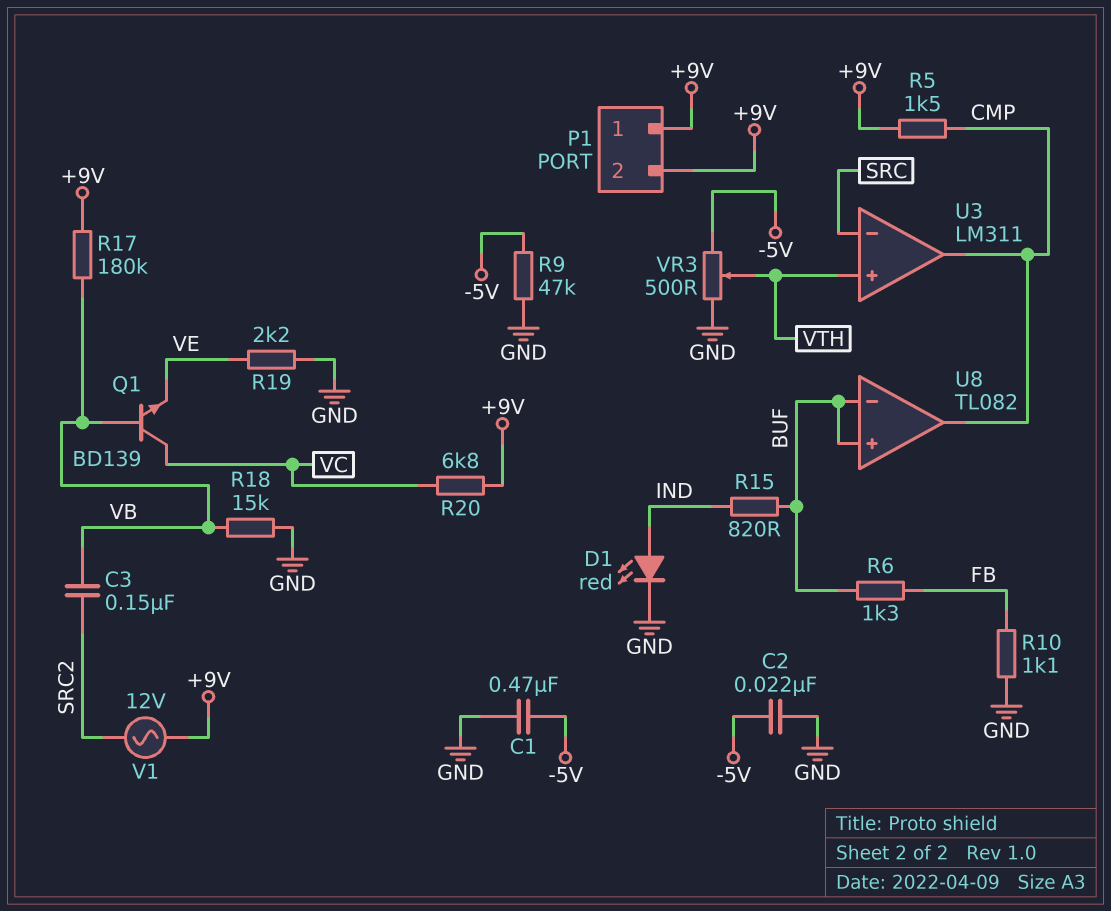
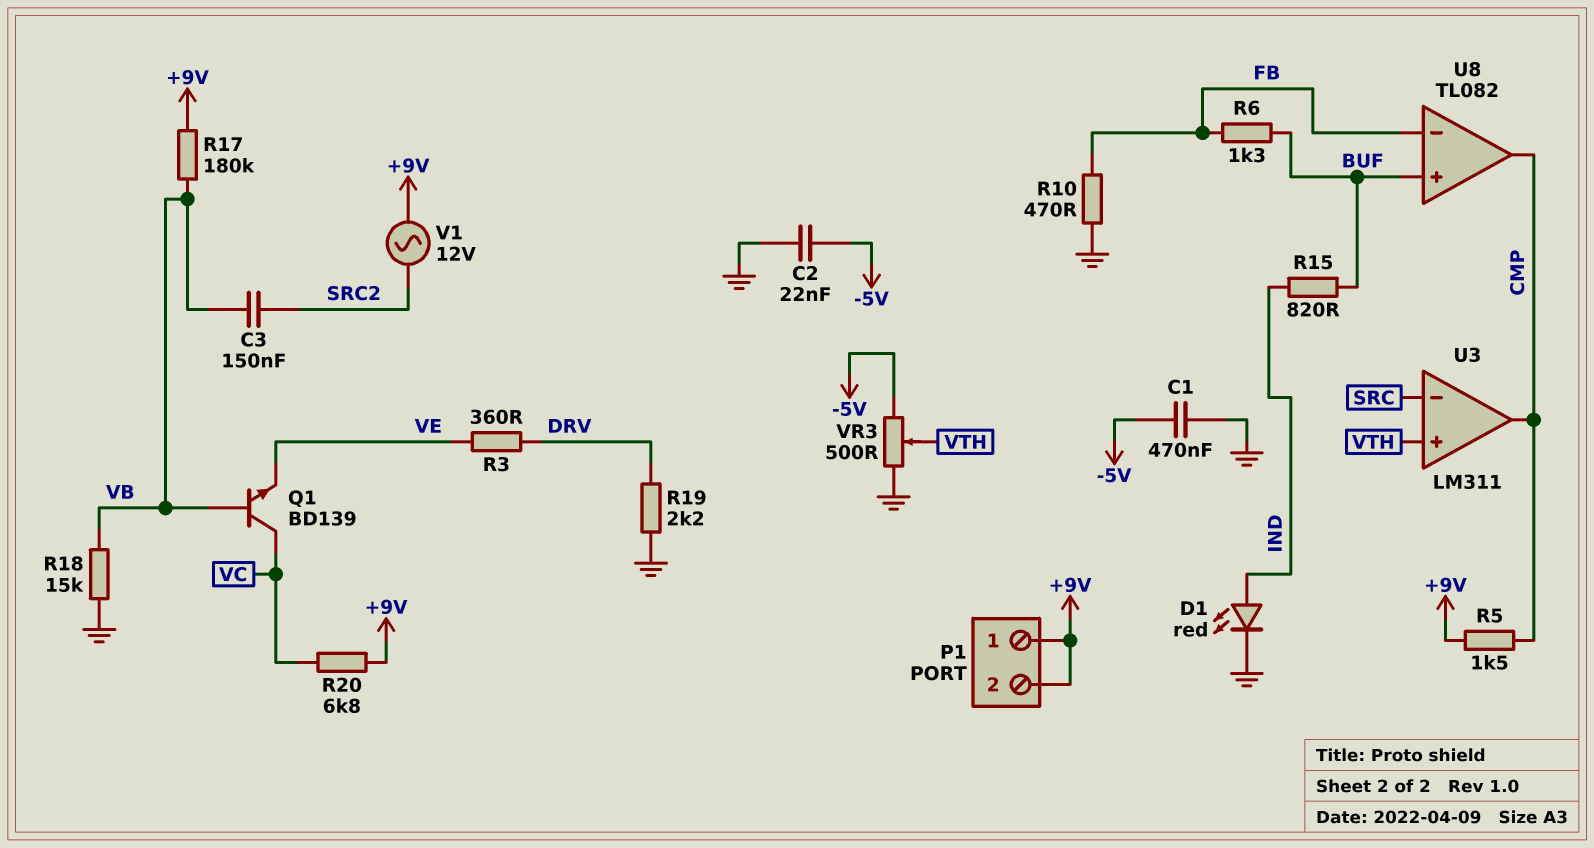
R3: none -> 360 (DRV, VE)
R9: 47k (-5V, GND) -> none
R10: 1.1k (FB, GND) -> 470 (FB, GND)
R19: 2.2k (GND, VE) -> 2.2k (DRV, GND)
U8 pin in-: BUF -> FB

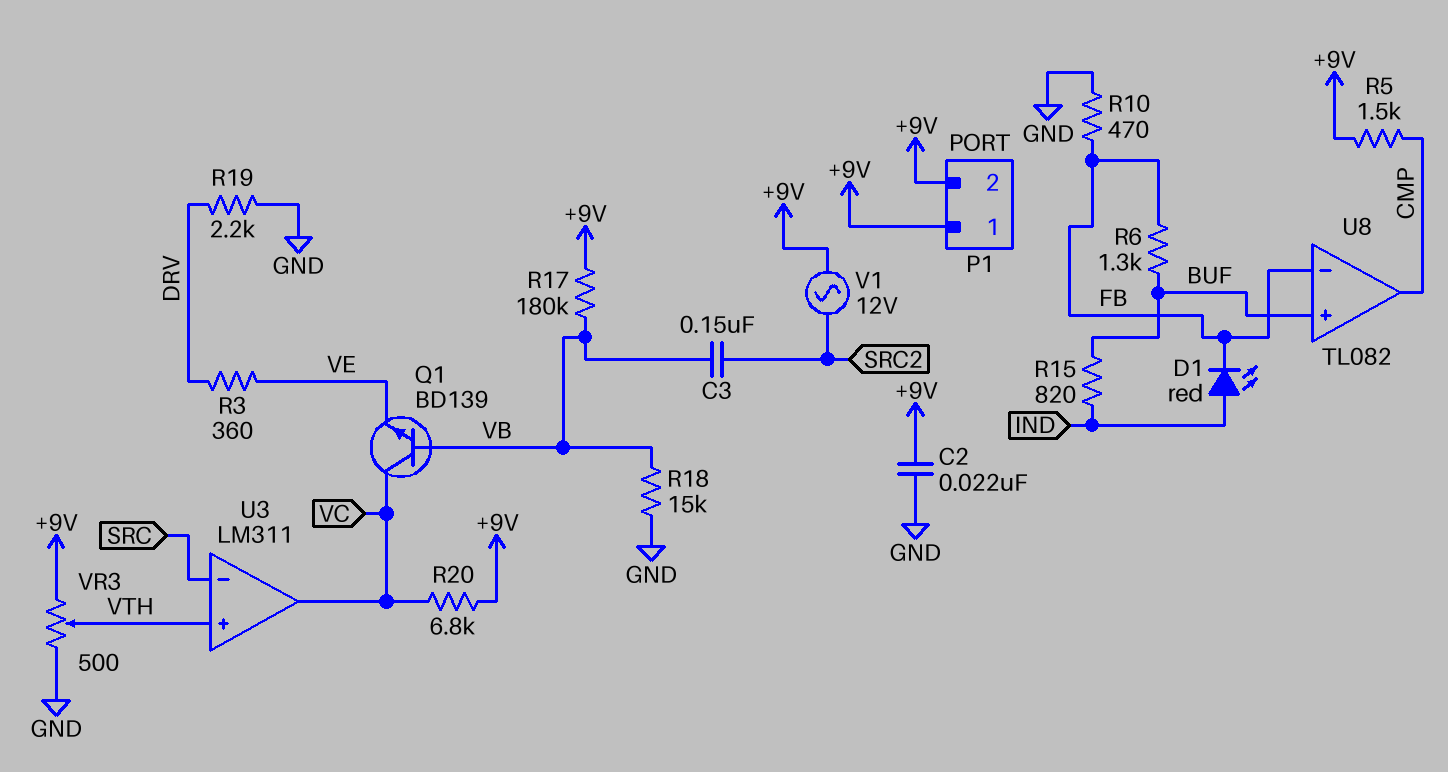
C1: 470nF (-5V, GND) -> none
C2: 22nF (-5V, GND) -> 22nF (+9V, GND)
D1: LED red (A IND, K GND) -> LED red (A IND, K FB)
U3 pin out: CMP -> VC
VR3: 500 (-5V, GND, wiper VTH) -> 500 (+9V, GND, wiper VTH)

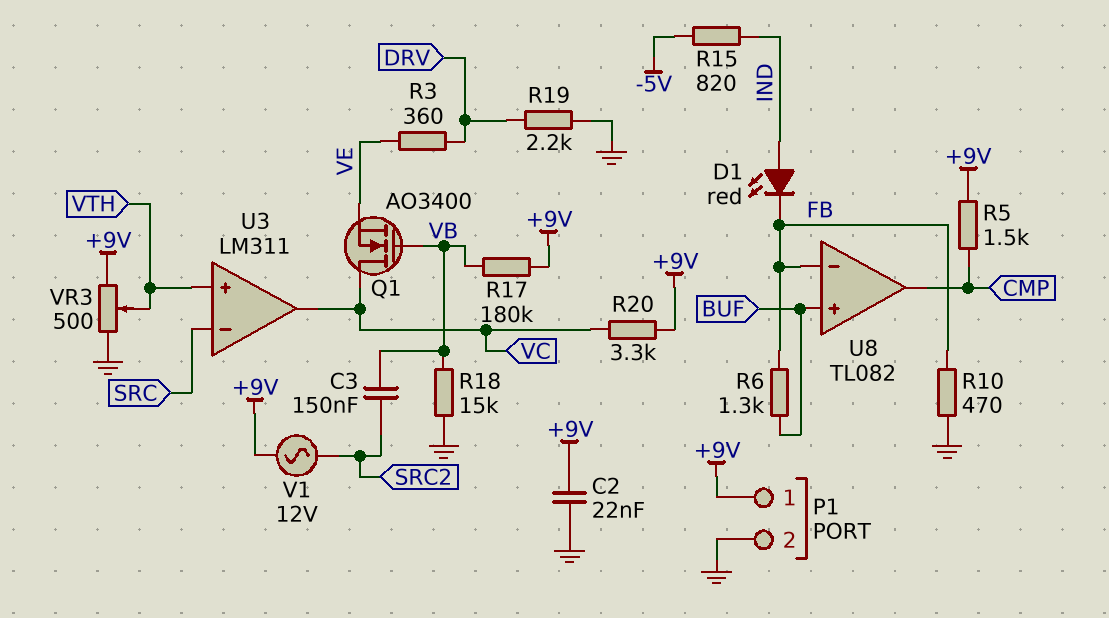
P1 pin 2: +9V -> GND
Q1: NPN BD139 (B VB, C VC, E VE) -> NMOS AO3400 (G VB, D VC, S VE)
R15: 820 (BUF, IND) -> 820 (-5V, IND)
R20: 6.8k (+9V, VC) -> 3.3k (+9V, VC)

